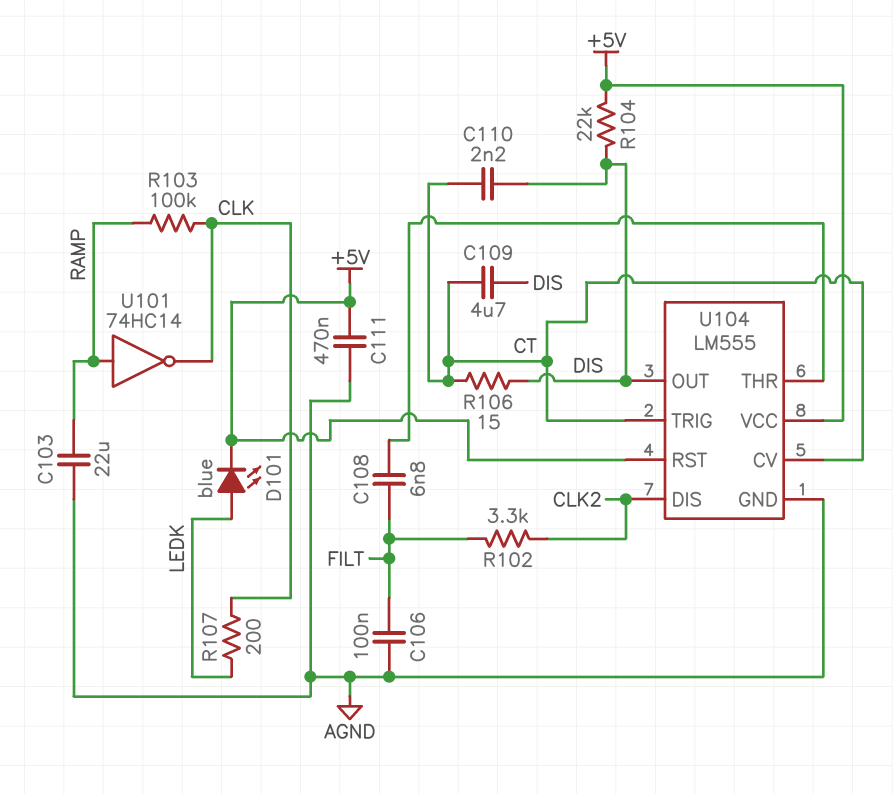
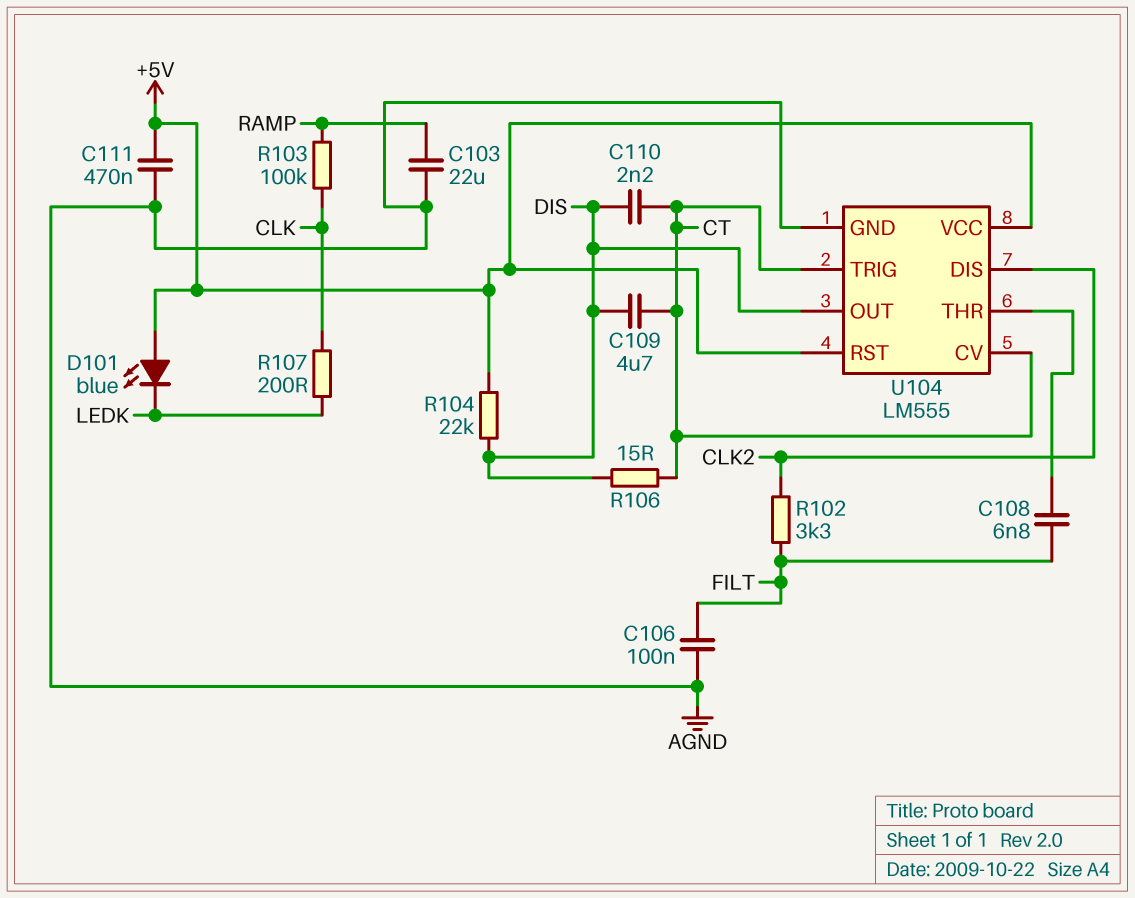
D101: LED blue (A LEDK, K +5V) -> LED blue (A +5V, K LEDK)
U101: NOT 74HC14 (in RAMP, out CLK) -> none

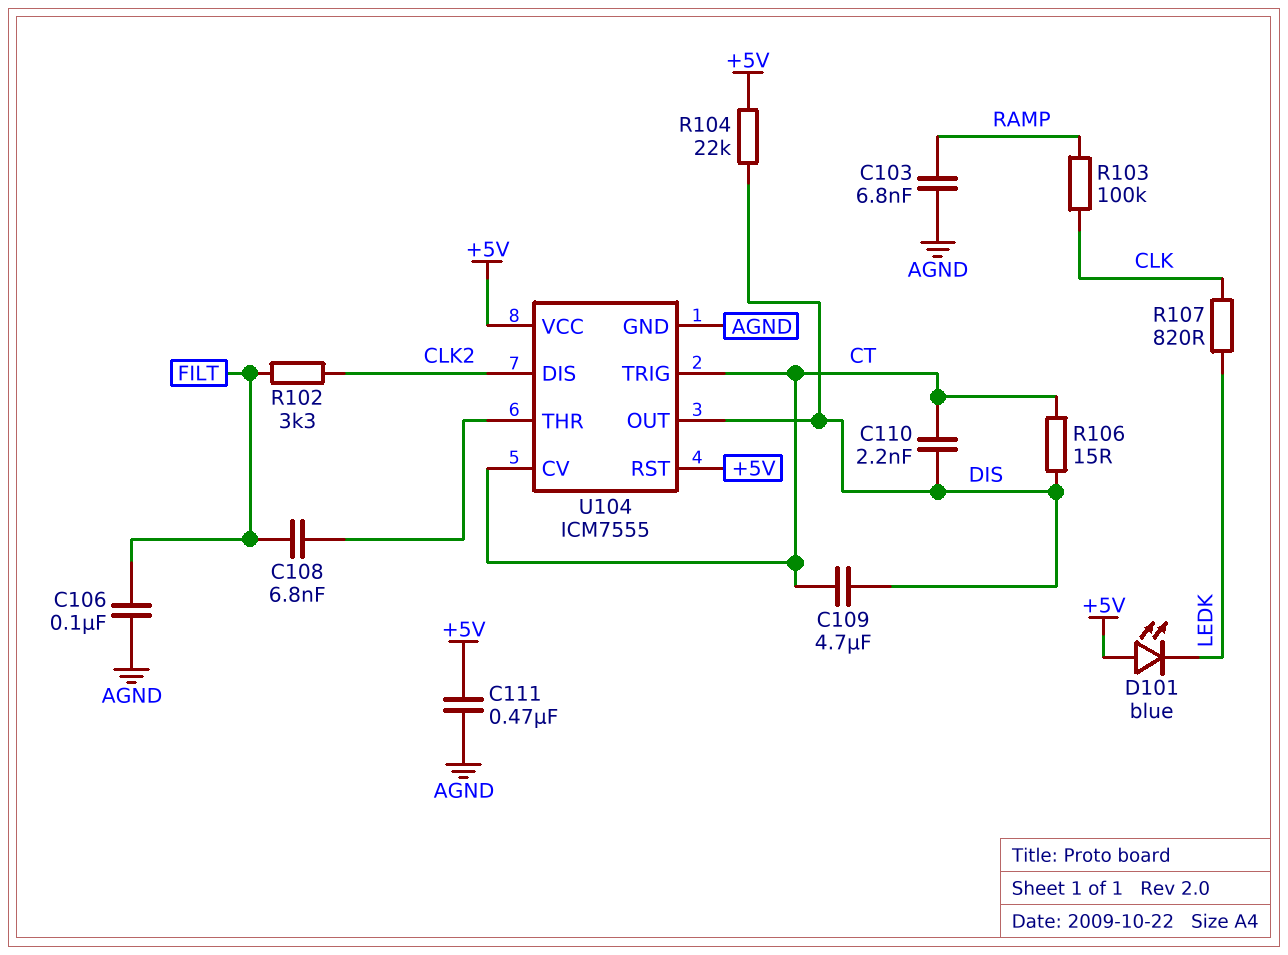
C103: 22uF (AGND, RAMP) -> 6.8nF (AGND, RAMP)
R107: 200 (CLK, LEDK) -> 820 (CLK, LEDK)
U104: LM555 -> ICM7555

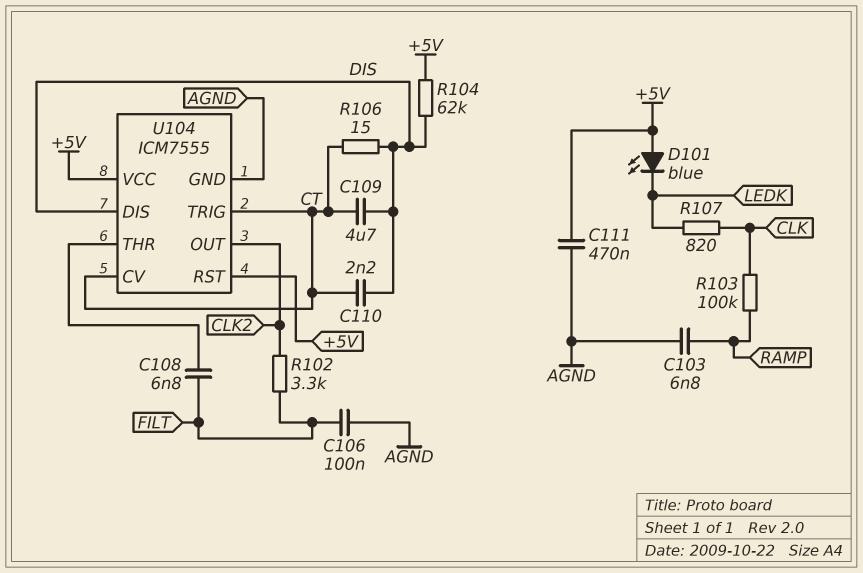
R104: 22k (+5V, DIS) -> 62k (+5V, DIS)
U104 pin DIS: CLK2 -> DIS
U104 pin OUT: DIS -> CLK2

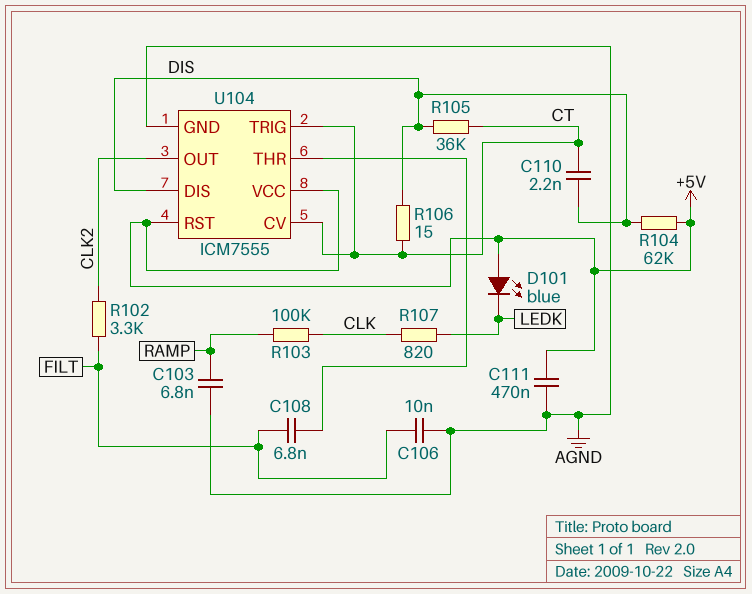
C106: 100nF (AGND, FILT) -> 10nF (AGND, FILT)
C109: 4.7uF (CT, DIS) -> none
R105: none -> 36k (CT, DIS)

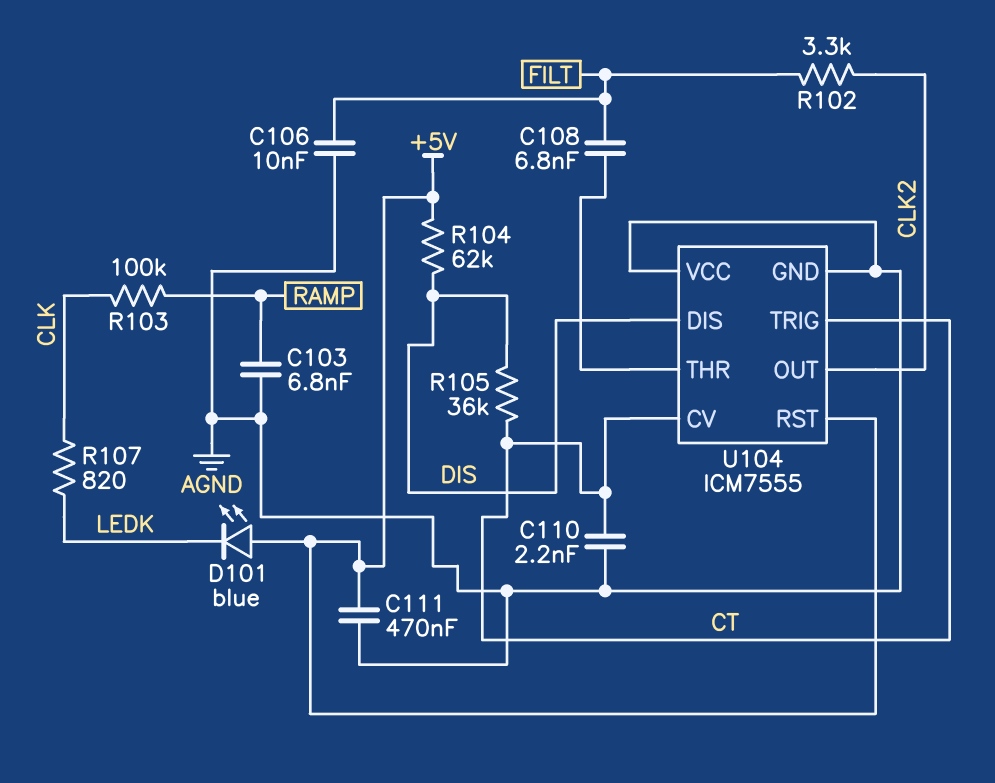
C110: 2.2nF (CT, DIS) -> 2.2nF (AGND, CT)
R106: 15 (CT, DIS) -> none
U104 pin VCC: +5V -> AGND

